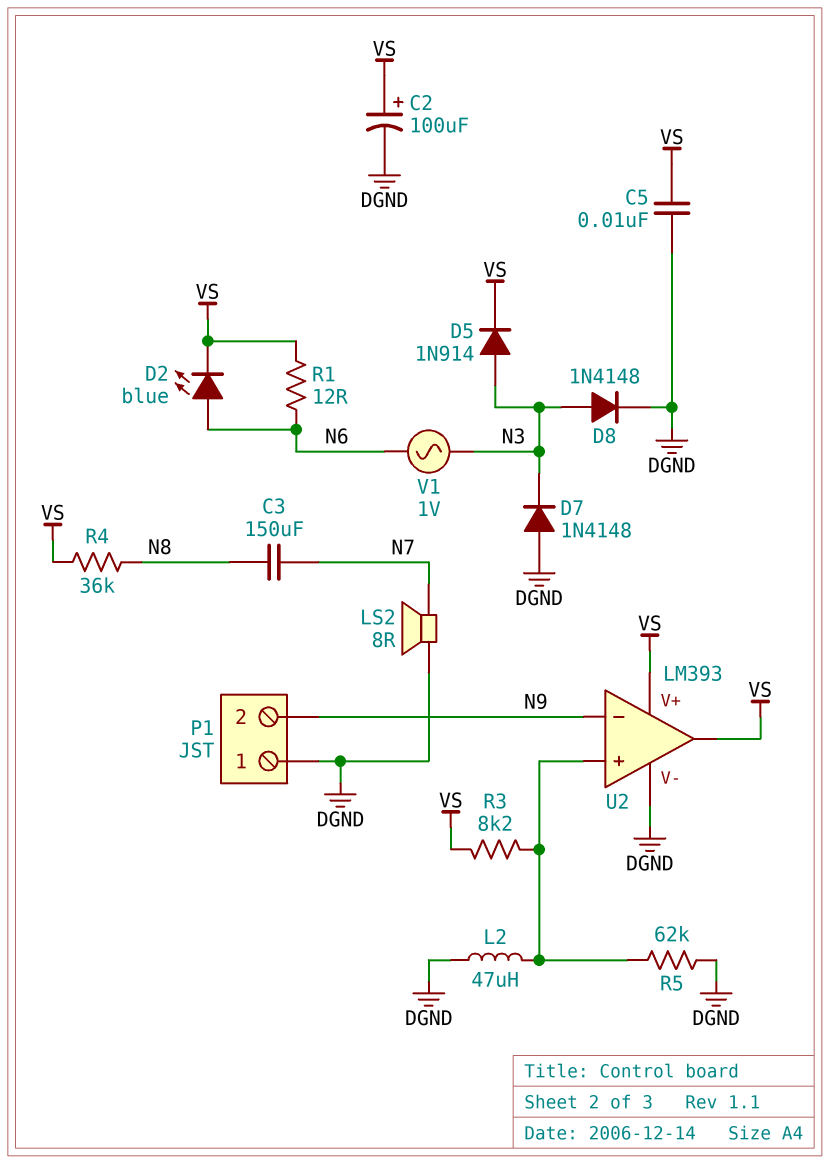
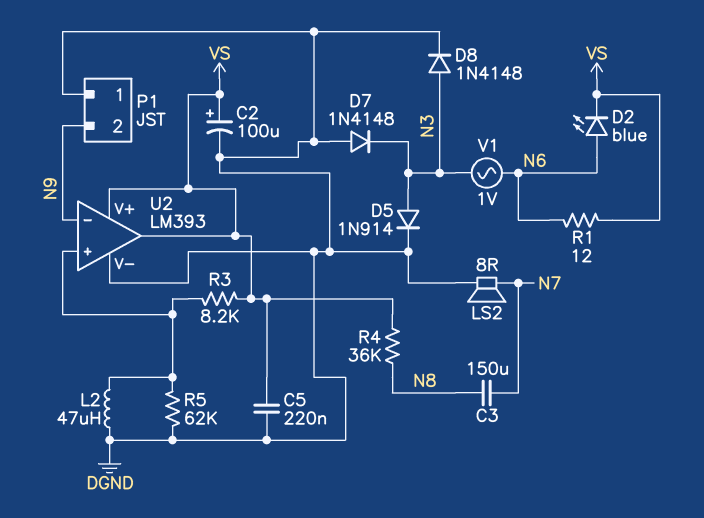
C5: 10nF (DGND, VS) -> 220nF (DGND, VS)
D5: diode 1N914 (A N3, K VS) -> diode 1N914 (A N3, K DGND)

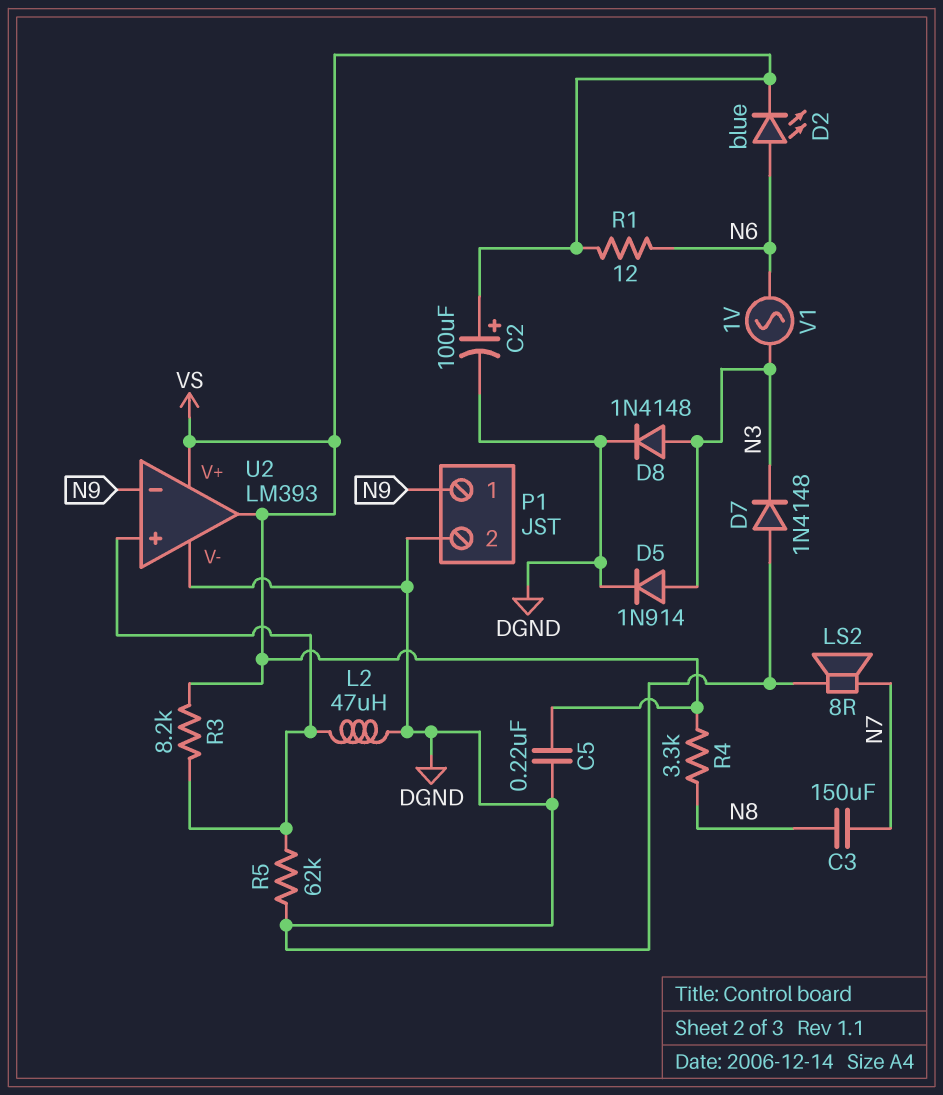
P1 pin 1: DGND -> N9
P1 pin 2: N9 -> DGND
R4: 36k (N8, VS) -> 3.3k (N8, VS)

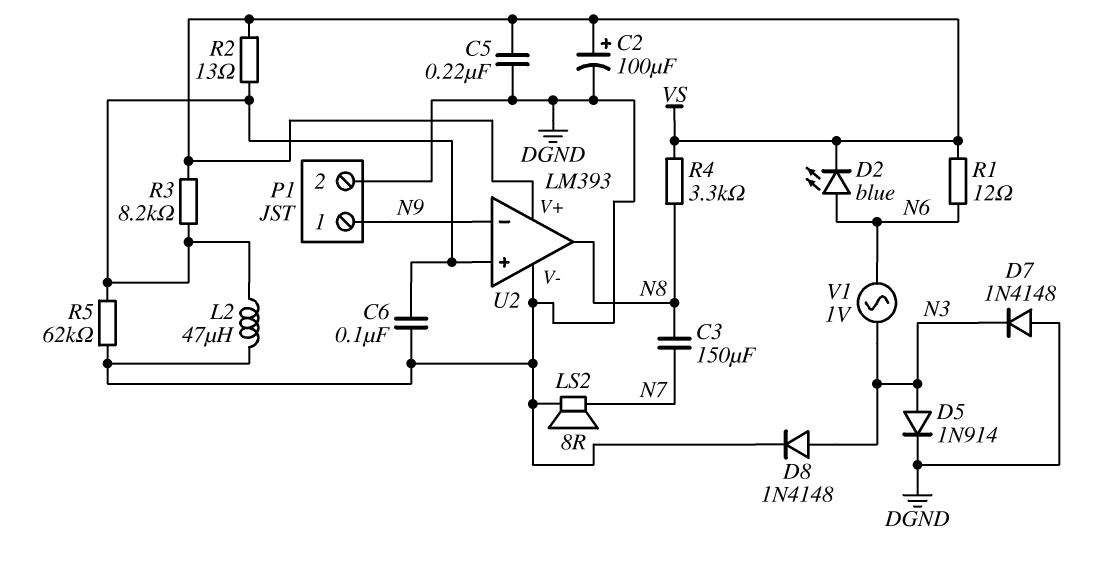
C6: none -> 100nF (DGND, U2/in+)
R2: none -> 13 (U2/in+, VS)
U2 pin out: VS -> N8

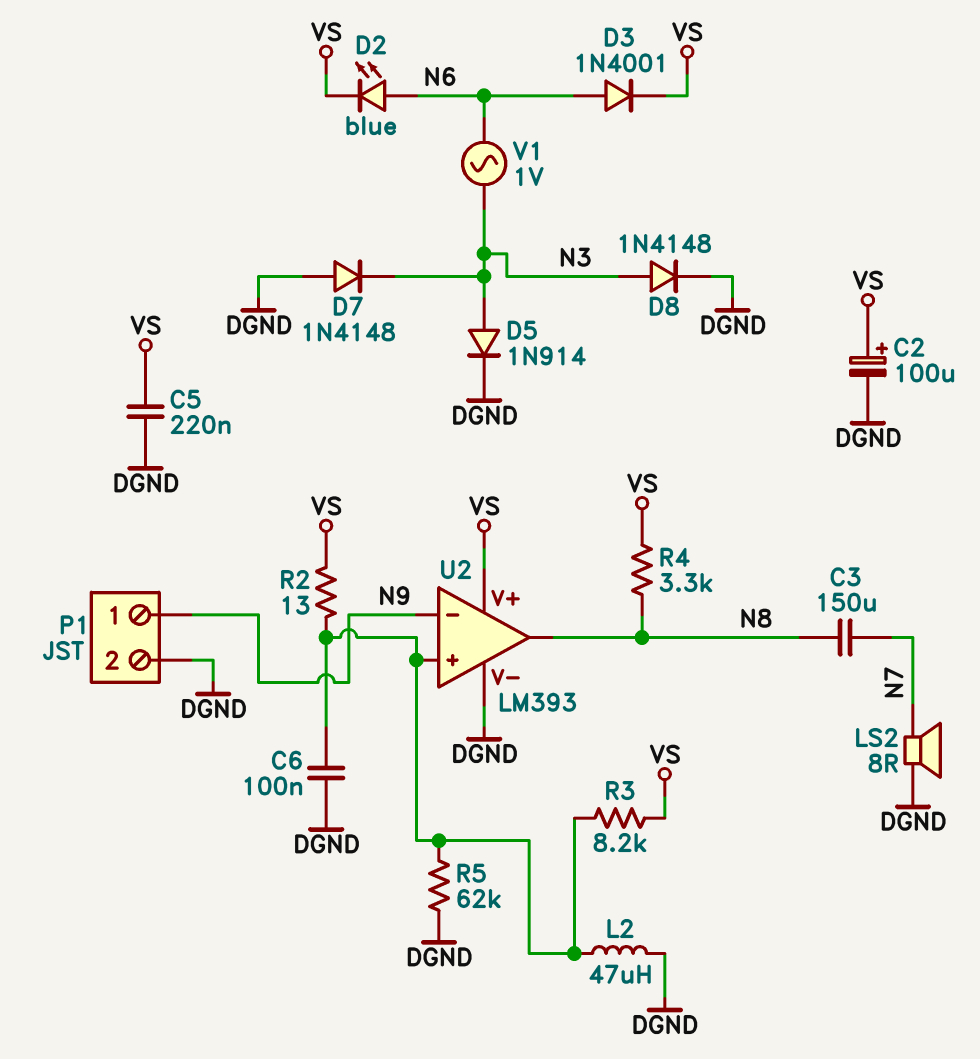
D3: none -> diode 1N4001 (A N6, K VS)
R1: 12 (N6, VS) -> none

